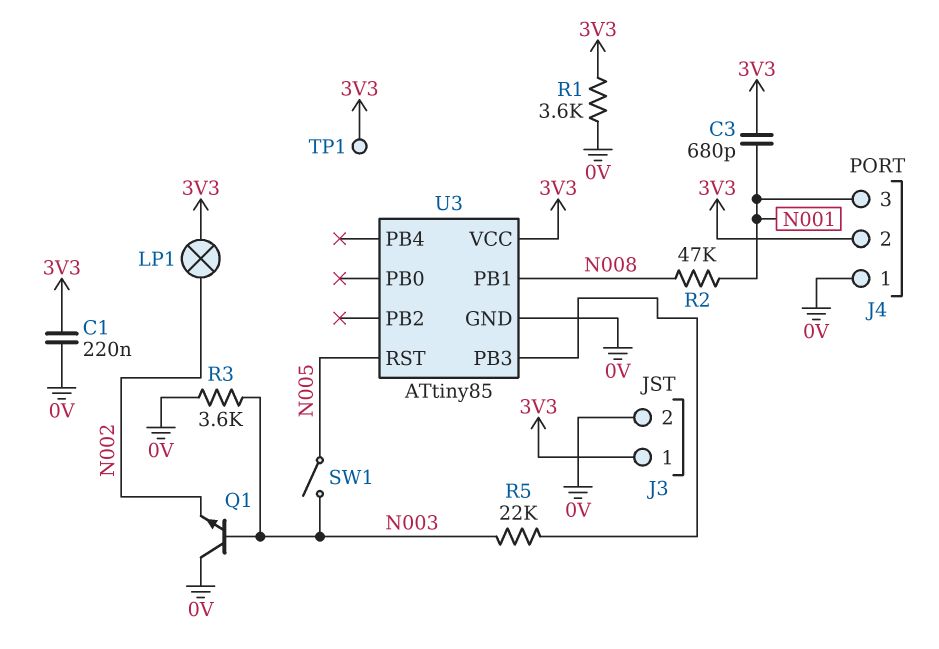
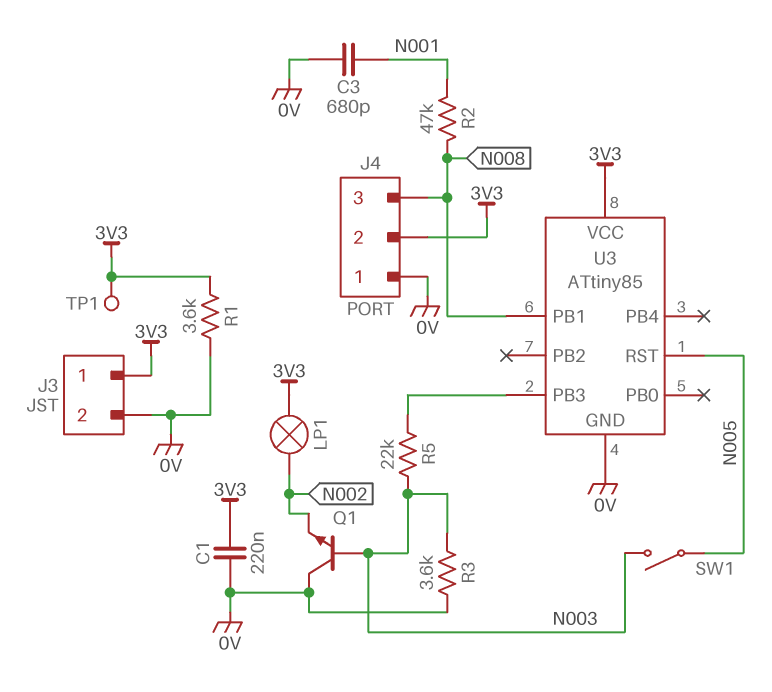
C3: 680pF (3V3, N001) -> 680pF (0V, N001)
J4 pin 3: N001 -> N008

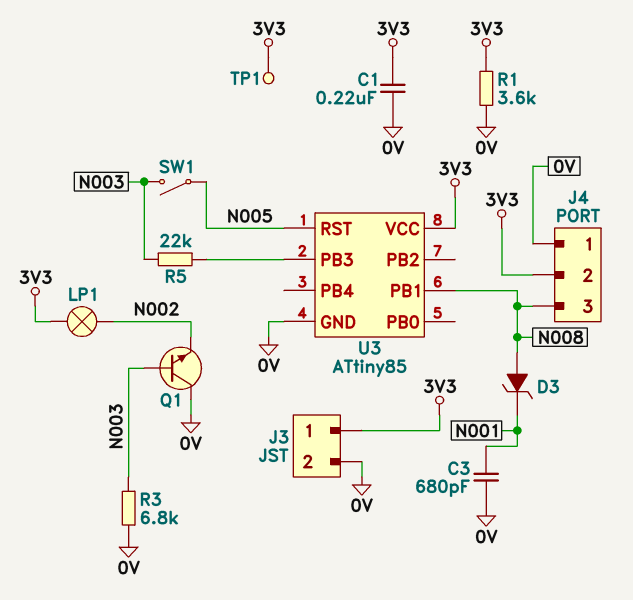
D3: none -> zener (A N008, K N001)
R2: 47k (N001, N008) -> none
R3: 3.6k (0V, N003) -> 6.8k (0V, N003)

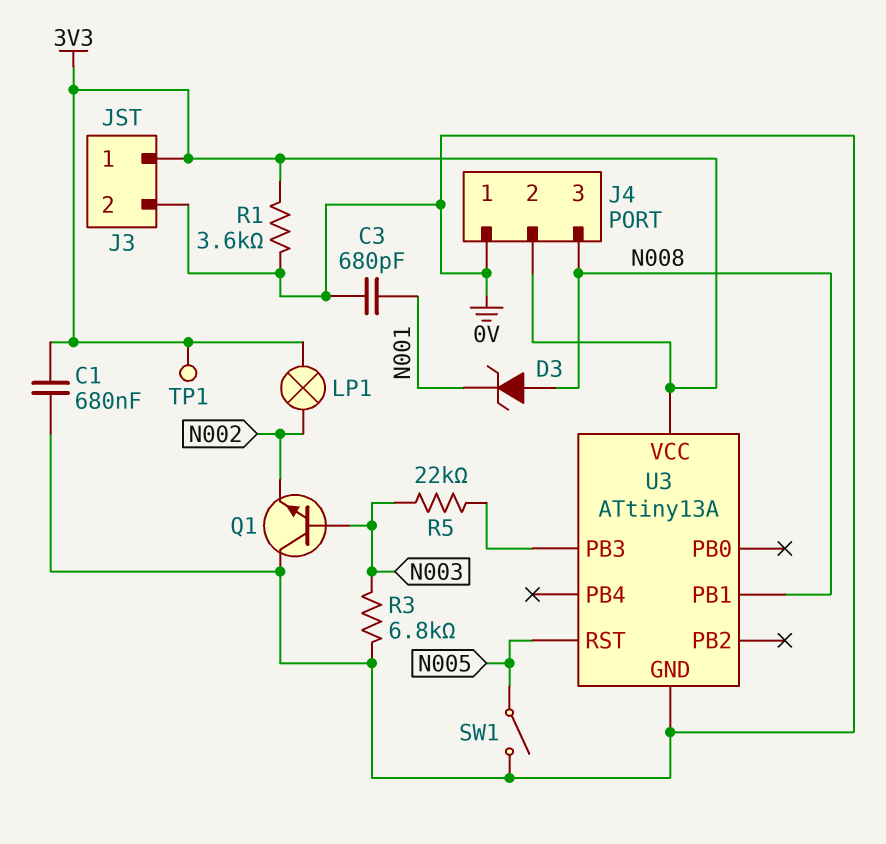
C1: 220nF (0V, 3V3) -> 680nF (0V, 3V3)
SW1: switch (N003, N005) -> switch (0V, N005)
U3: ATtiny85 -> ATtiny13A

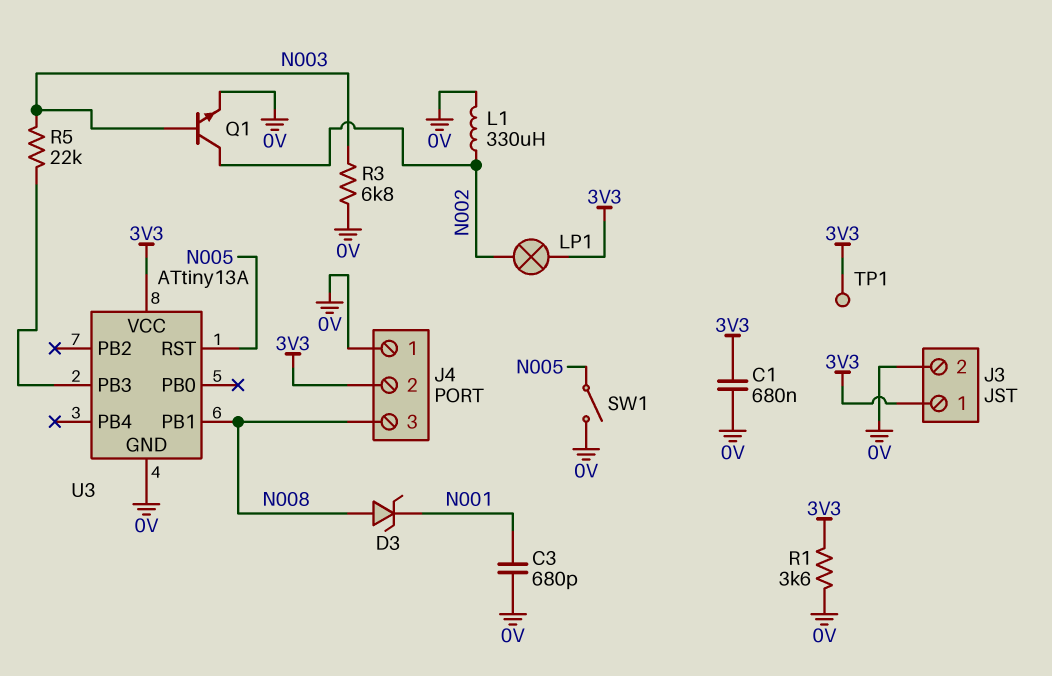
L1: none -> 330uH (0V, N002)
Q1: NPN (B N003, C 0V, E N002) -> NPN (B N003, C N002, E 0V)

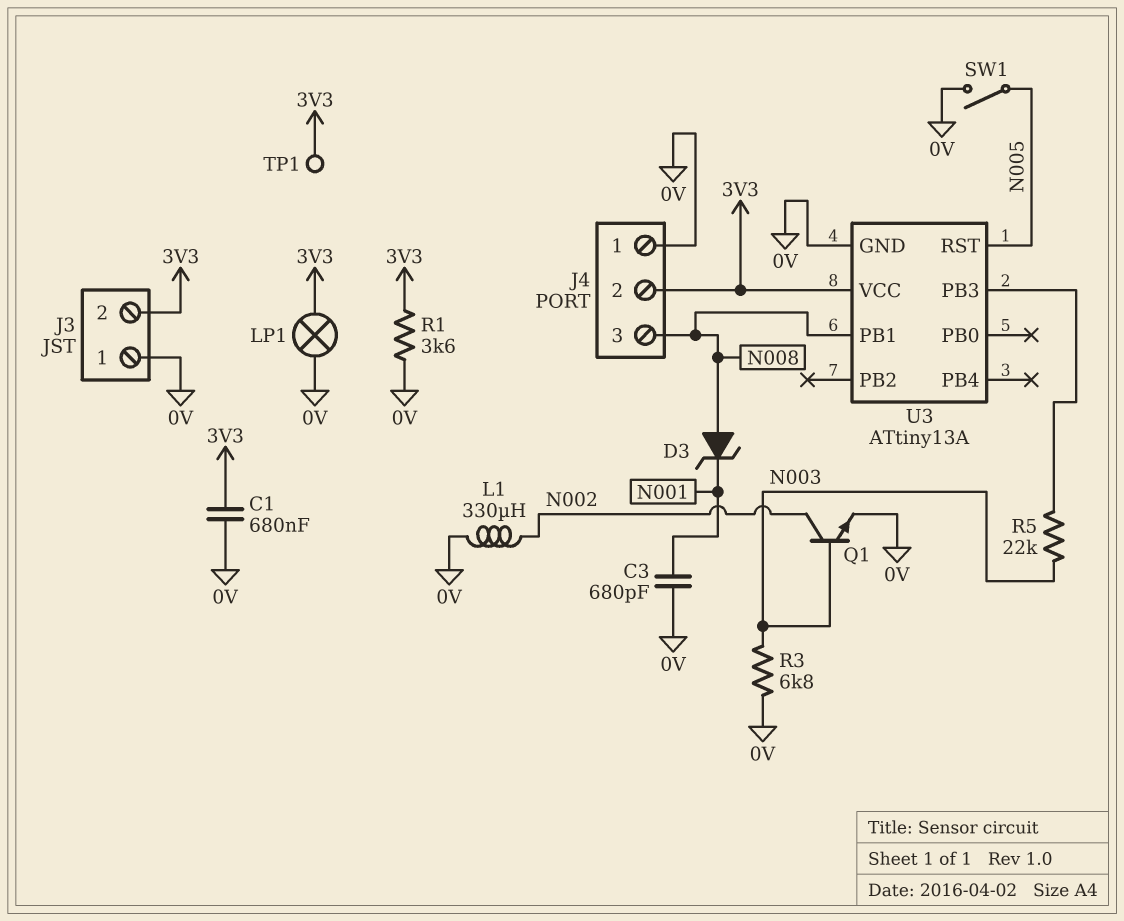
J3 pin 1: 3V3 -> 0V
J3 pin 2: 0V -> 3V3
LP1: lamp (3V3, N002) -> lamp (0V, 3V3)

